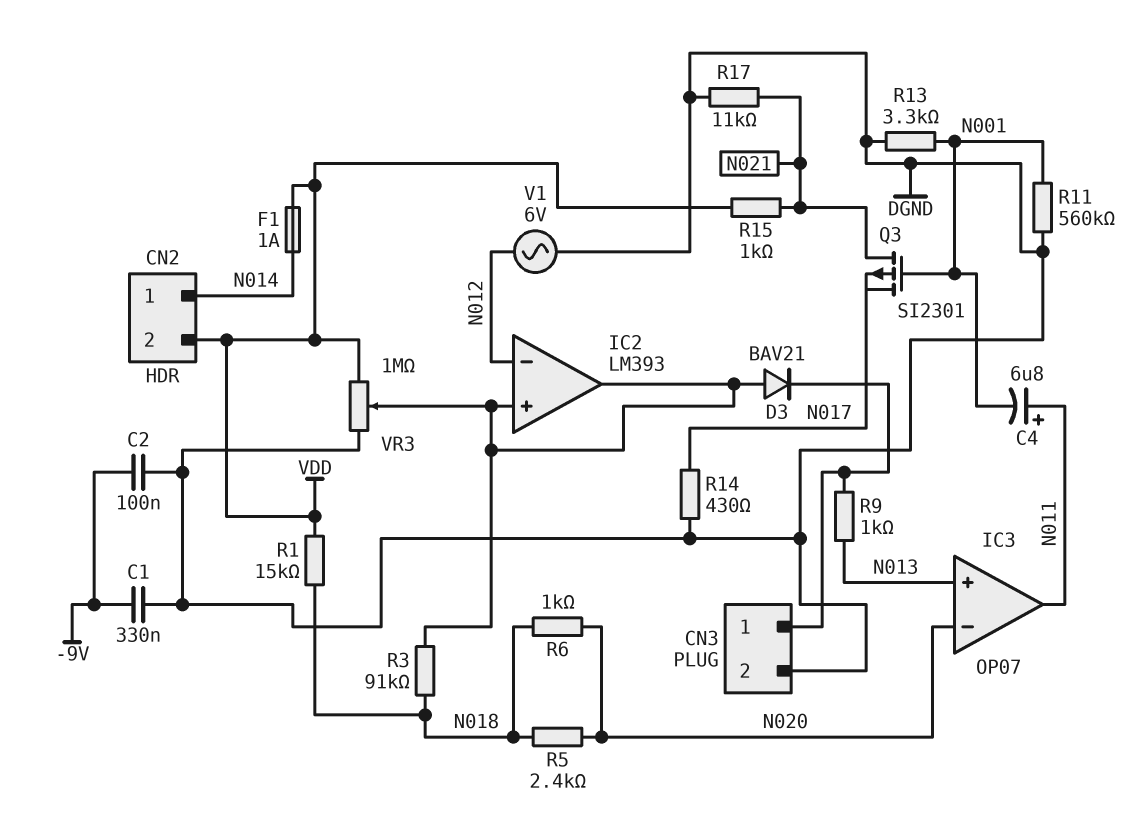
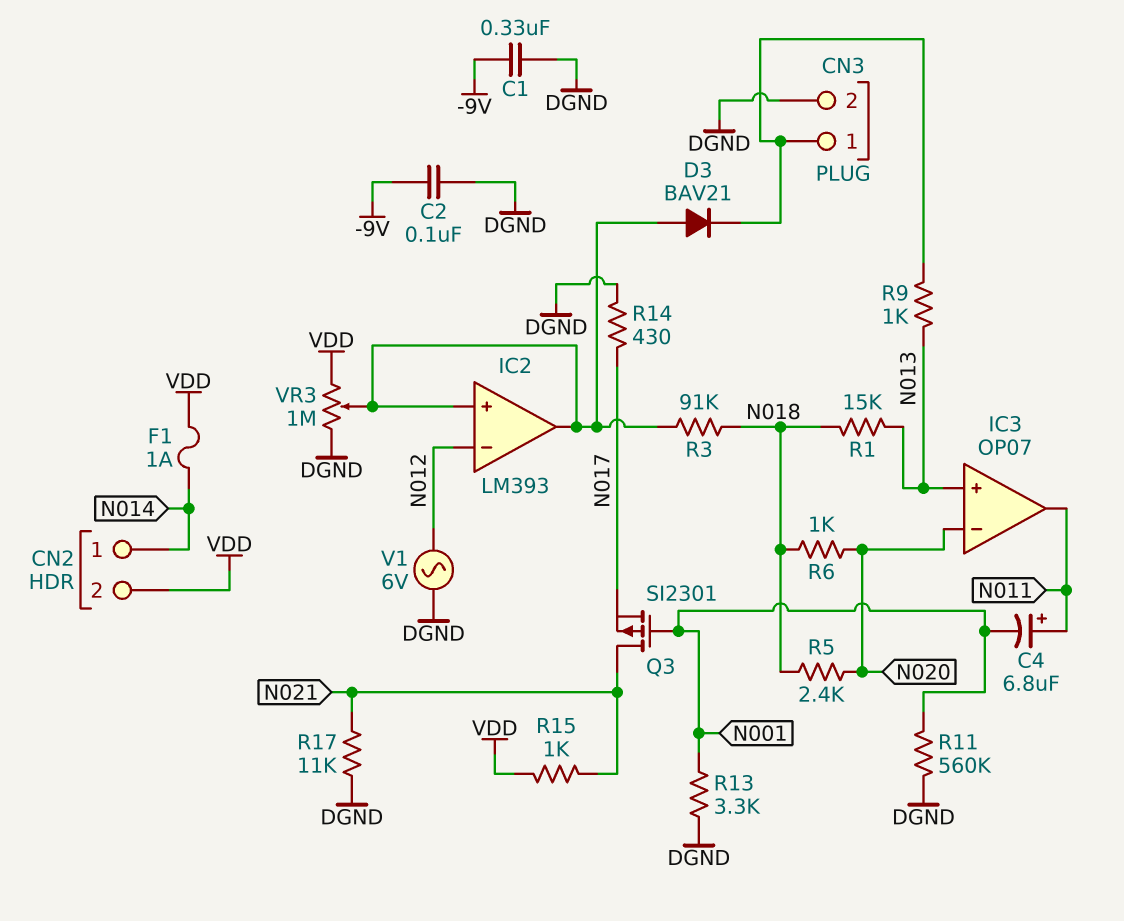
R1: 15k (N018, VDD) -> 15k (N013, N018)

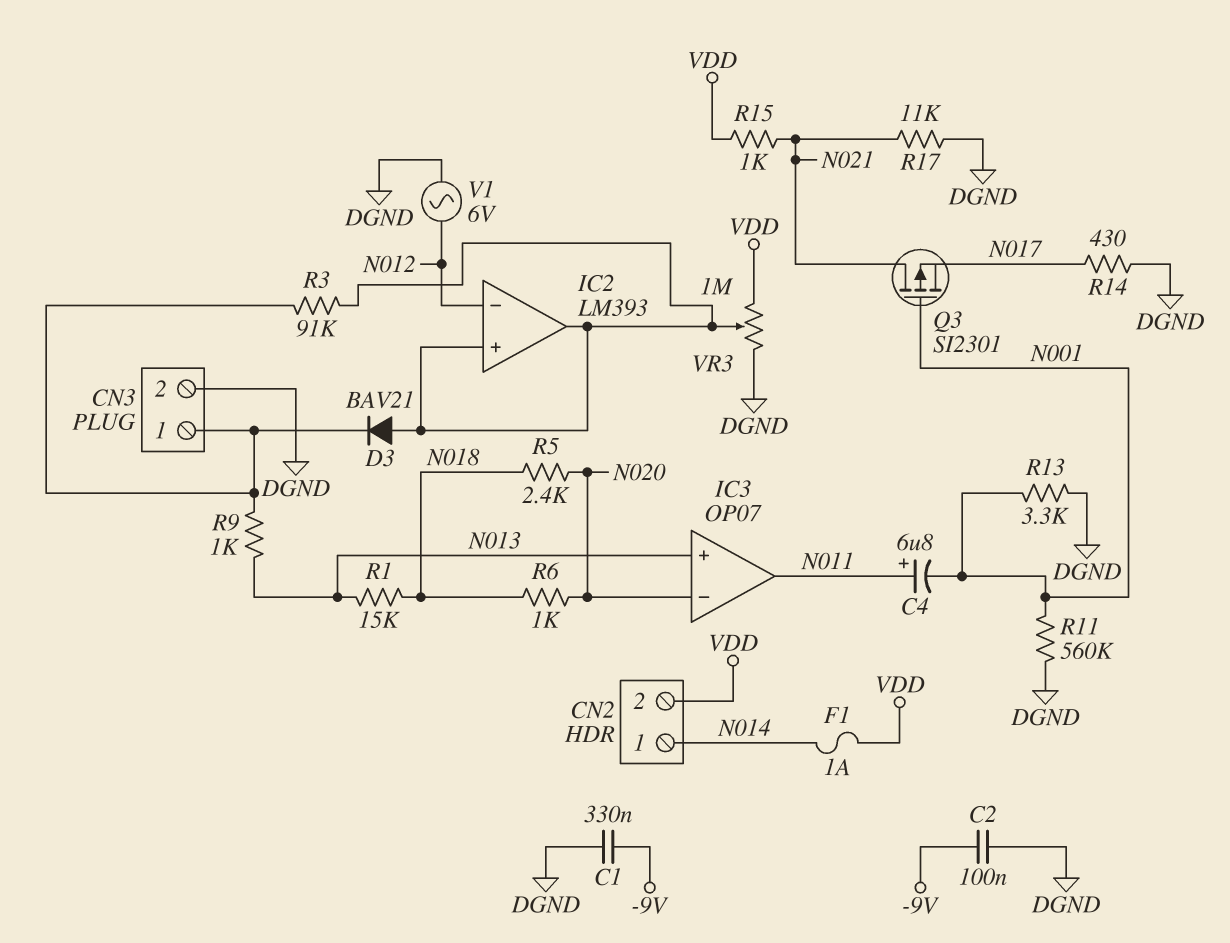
R3: 91k (IC2/in+, N018) -> 91k (CN3/1, IC2/in+)

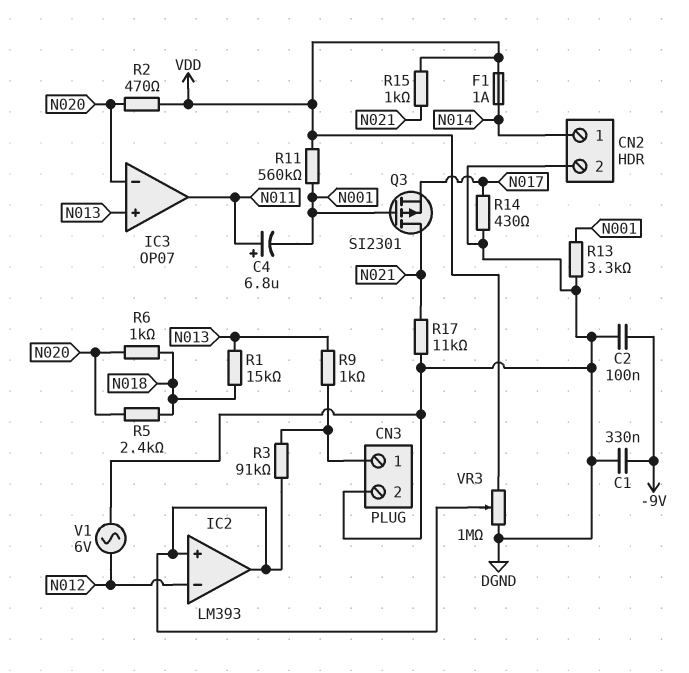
CN2 pin 2: VDD -> DGND
D3: diode BAV21 (A IC2/in+, K CN3/1) -> none
R2: none -> 470 (N020, VDD)
R11: 560k (DGND, N001) -> 560k (N001, VDD)

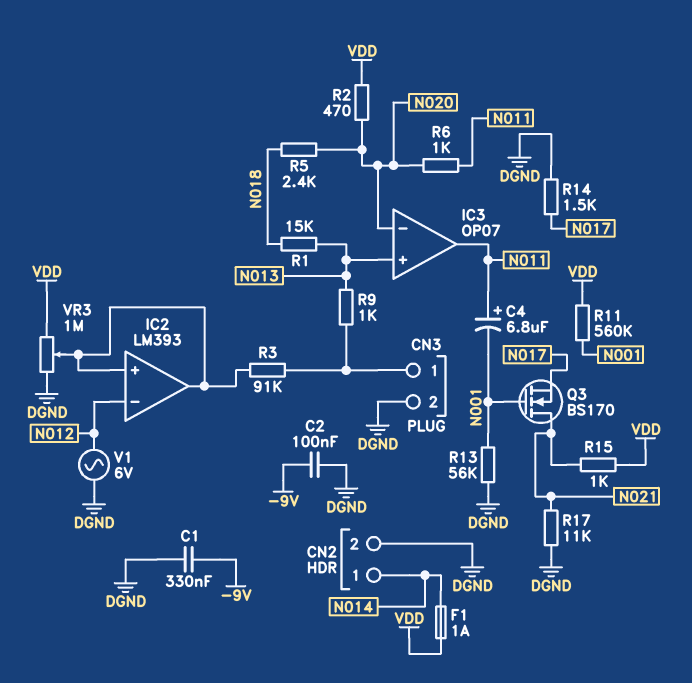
Q3: PMOS SI2301 (G N001, D N021, S N017) -> NMOS BS170 (G N001, D N021, S N017)
R6: 1k (N018, N020) -> 1k (N011, N020)
R13: 3.3k (DGND, N001) -> 56k (DGND, N001)
R14: 430 (DGND, N017) -> 1.5k (DGND, N017)

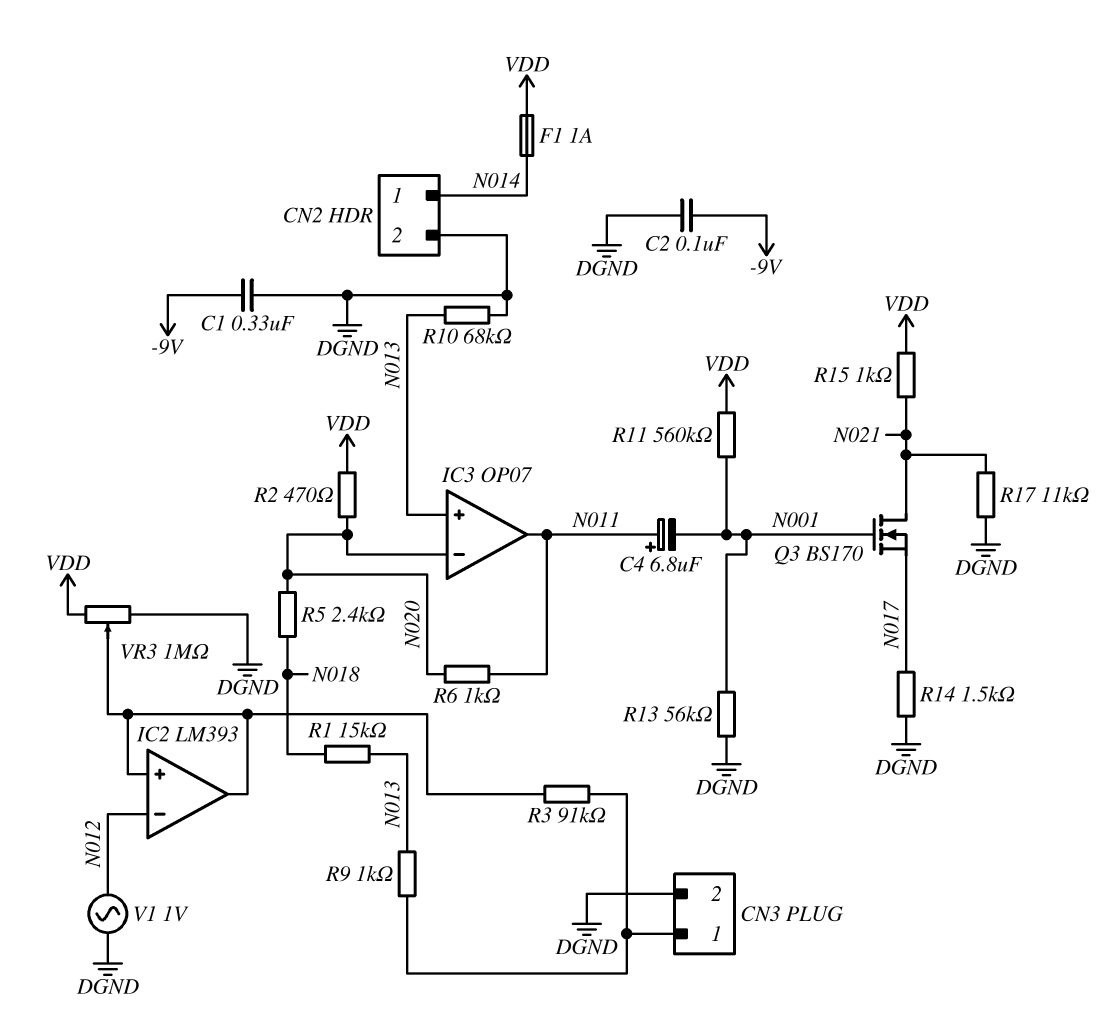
R10: none -> 68k (DGND, N013)
V1: AC 6V (DGND, N012) -> AC 1V (DGND, N012)

